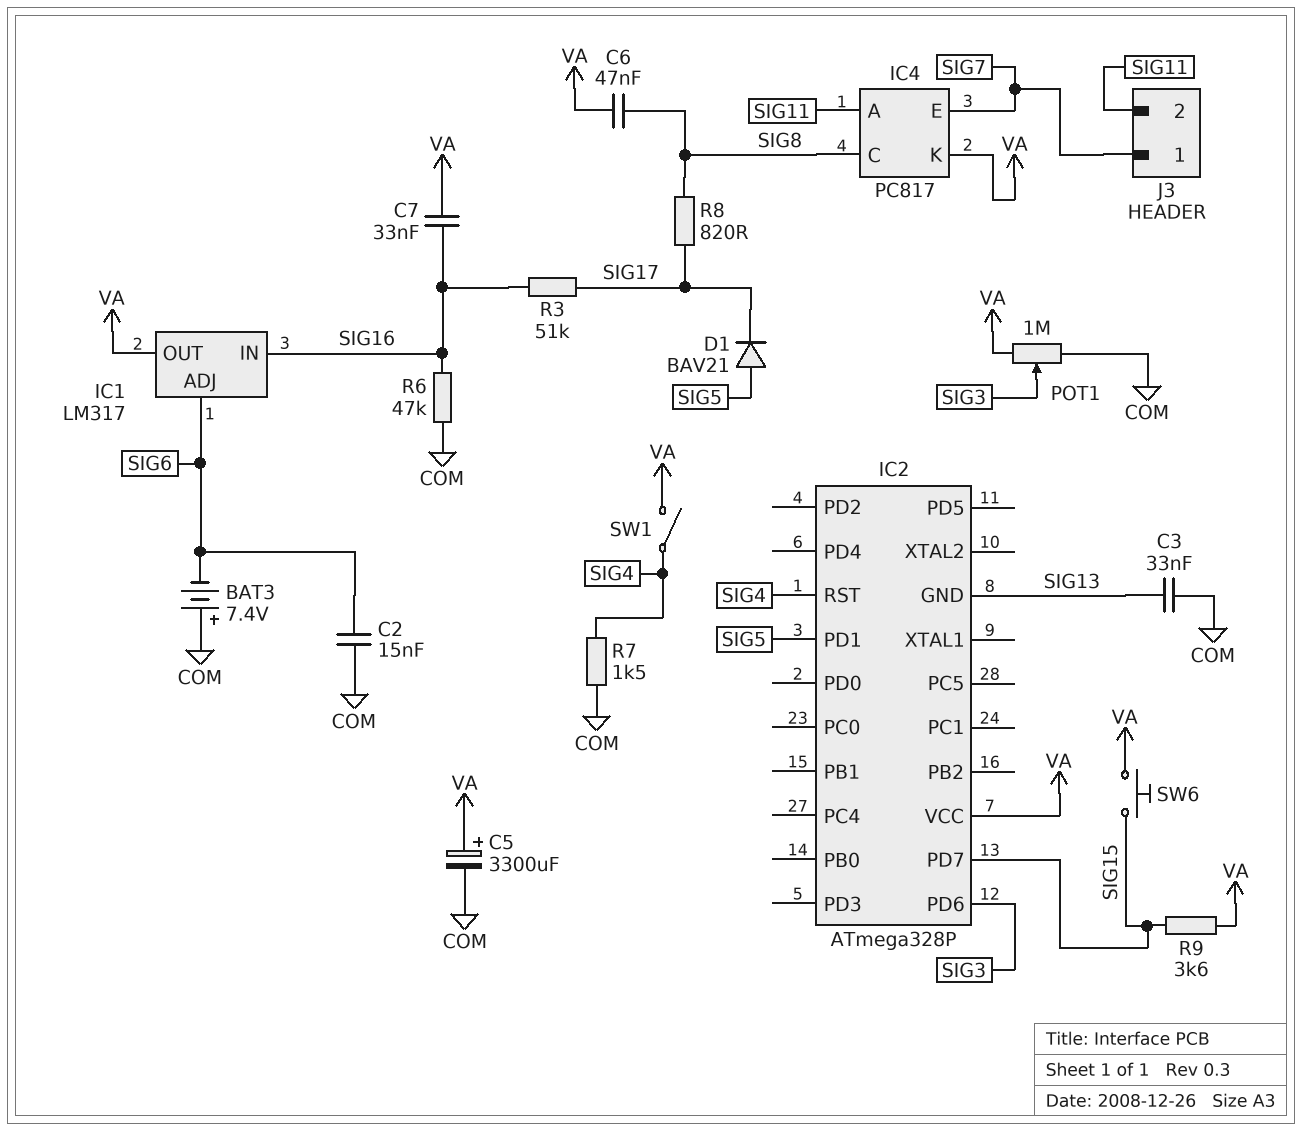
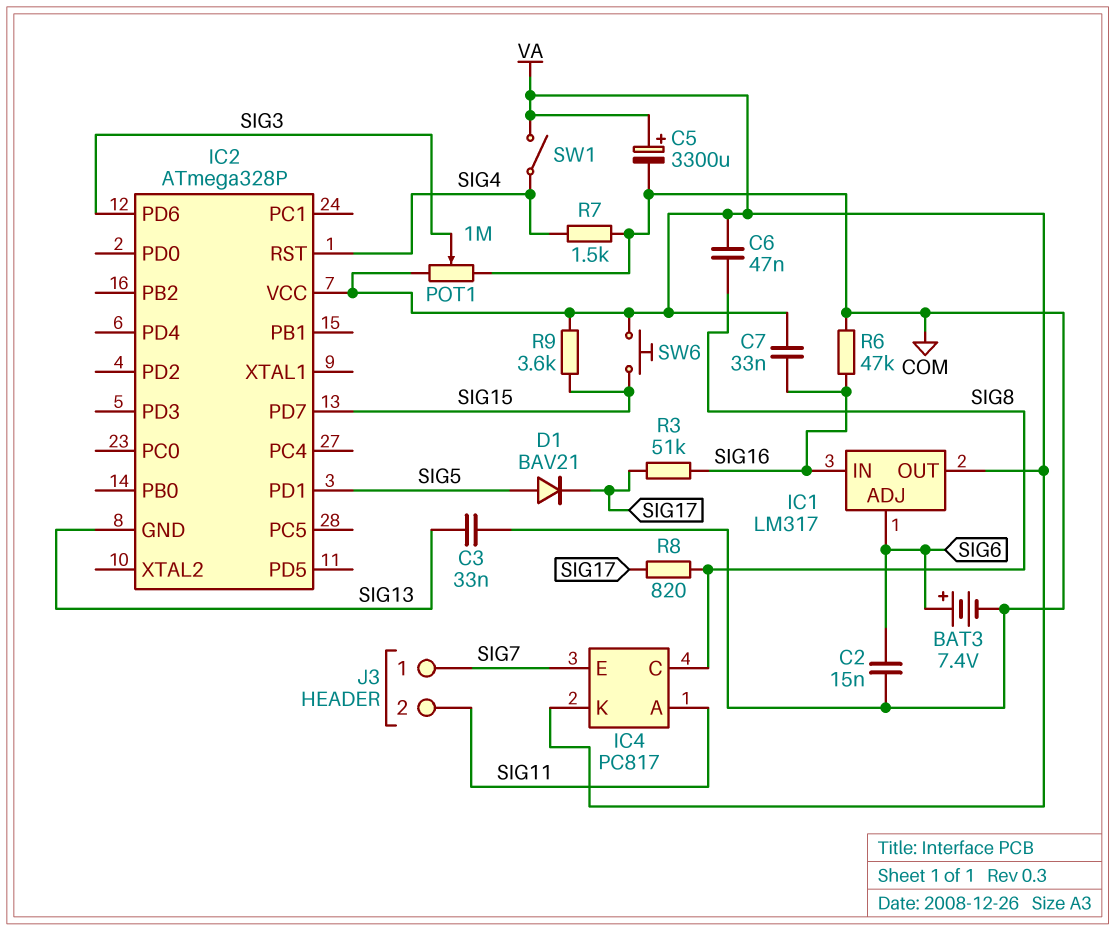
BAT3: 7.4V (plus COM, minus SIG6) -> 7.4V (plus SIG6, minus COM)

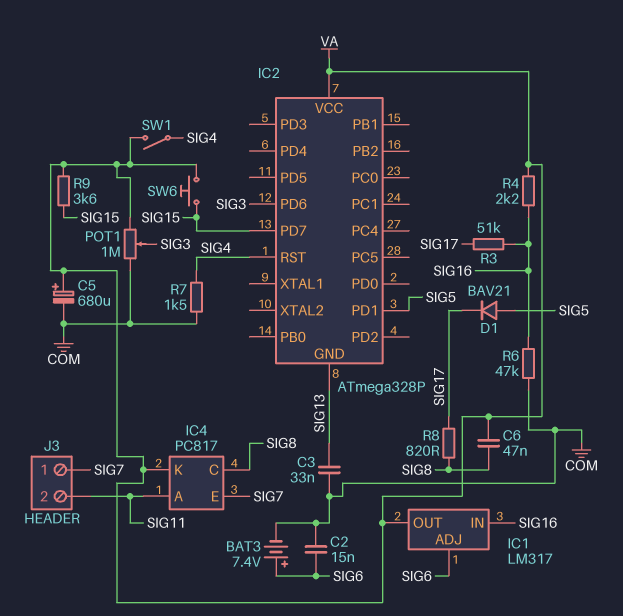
C5: 3300uF (plus VA, minus COM) -> 680uF (plus VA, minus COM)
C7: 33nF (SIG16, VA) -> none
R4: none -> 2.2k (SIG16, VA)

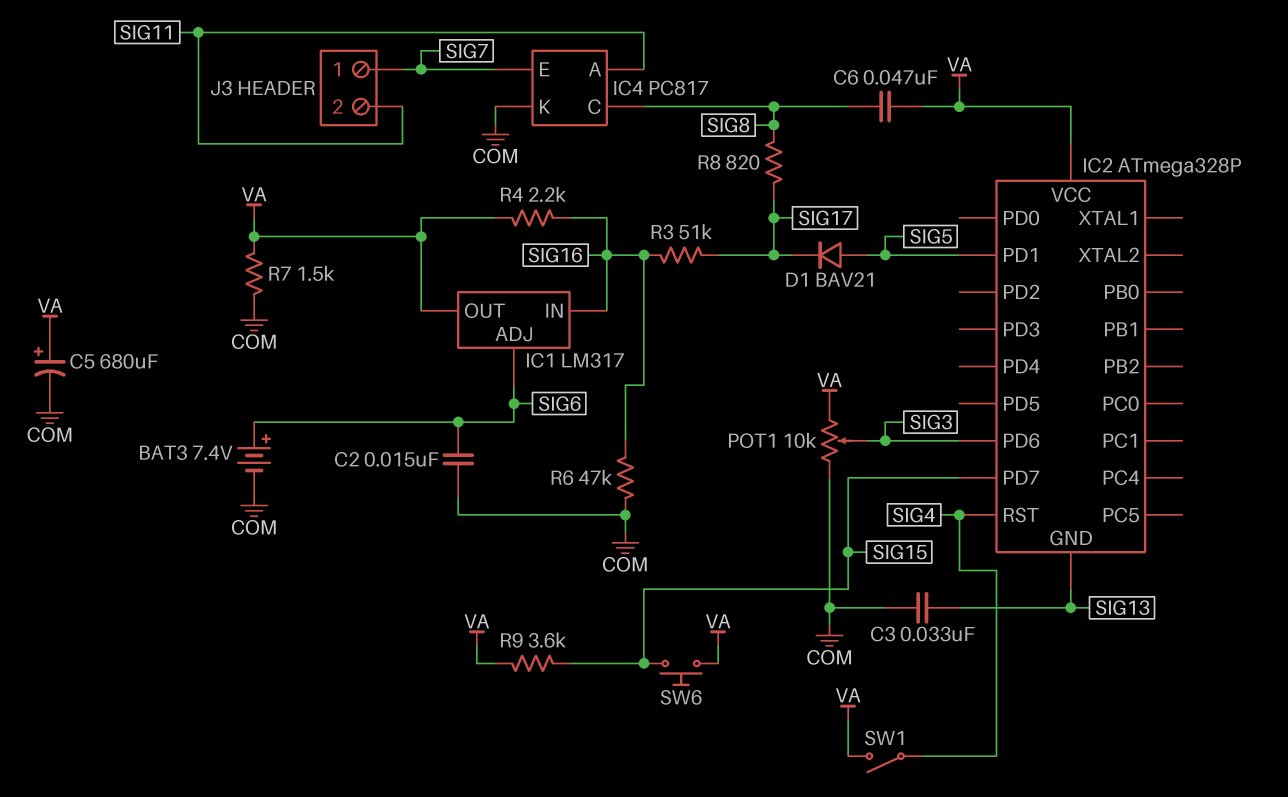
IC4 pin K: VA -> COM
POT1: 1M (COM, VA, wiper SIG3) -> 10k (COM, VA, wiper SIG3)
R7: 1.5k (COM, SIG4) -> 1.5k (COM, VA)

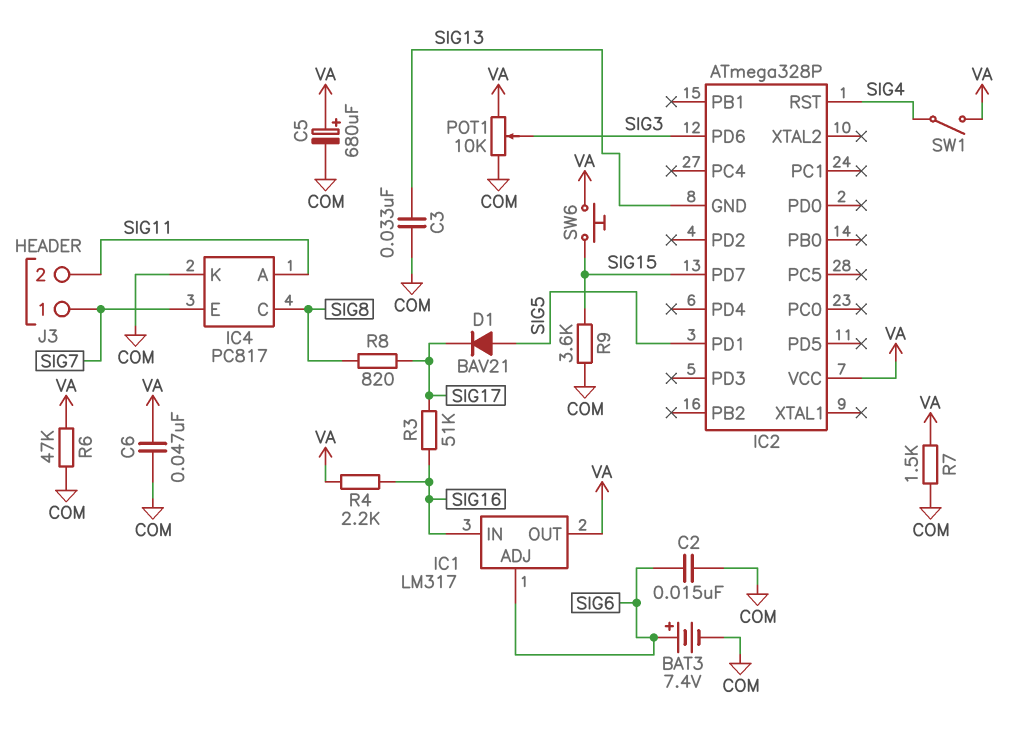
C6: 47nF (SIG8, VA) -> 47nF (COM, VA)
R6: 47k (COM, SIG16) -> 47k (COM, VA)
R9: 3.6k (SIG15, VA) -> 3.6k (COM, SIG15)

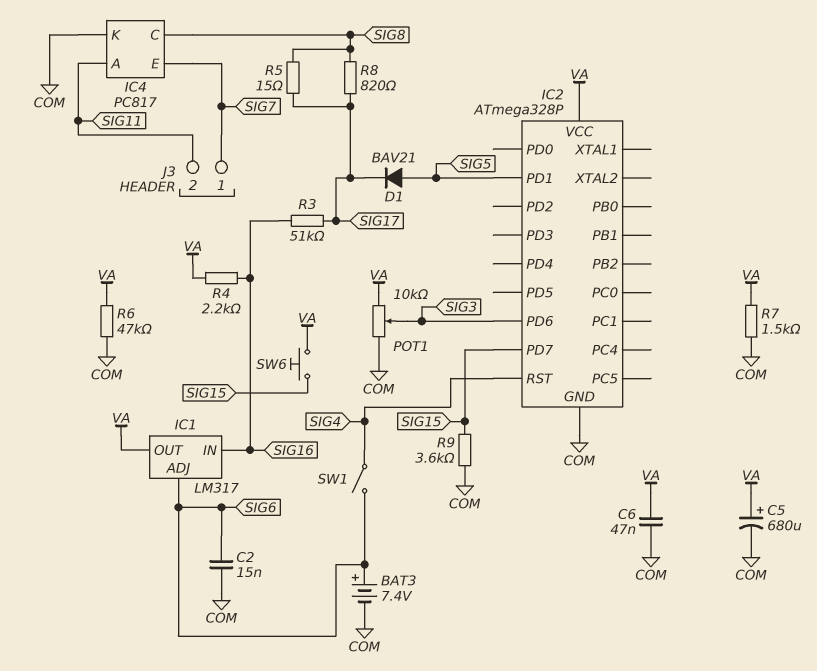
C3: 33nF (COM, SIG13) -> none
IC2 pin GND: SIG13 -> COM
R5: none -> 15 (SIG8, SIG17)
SW1: switch (SIG4, VA) -> switch (SIG4, SIG6)

